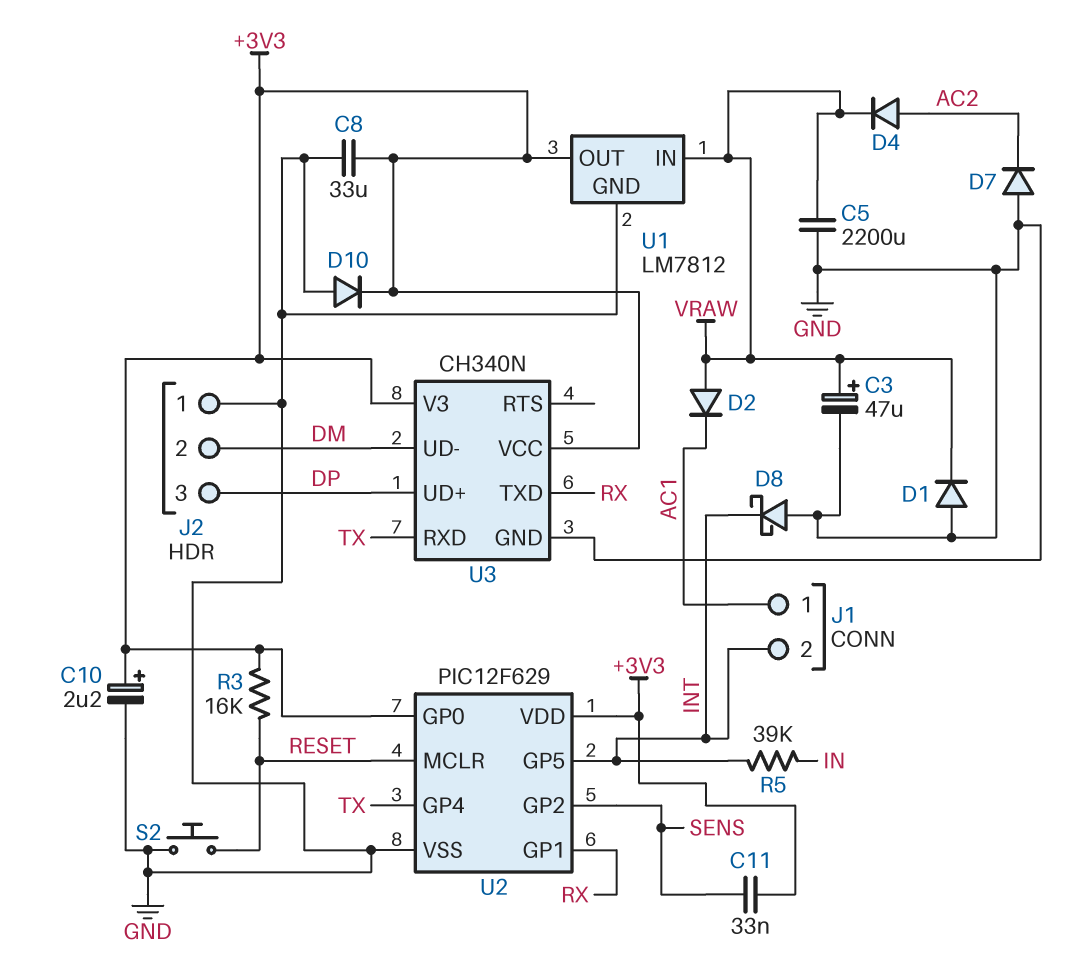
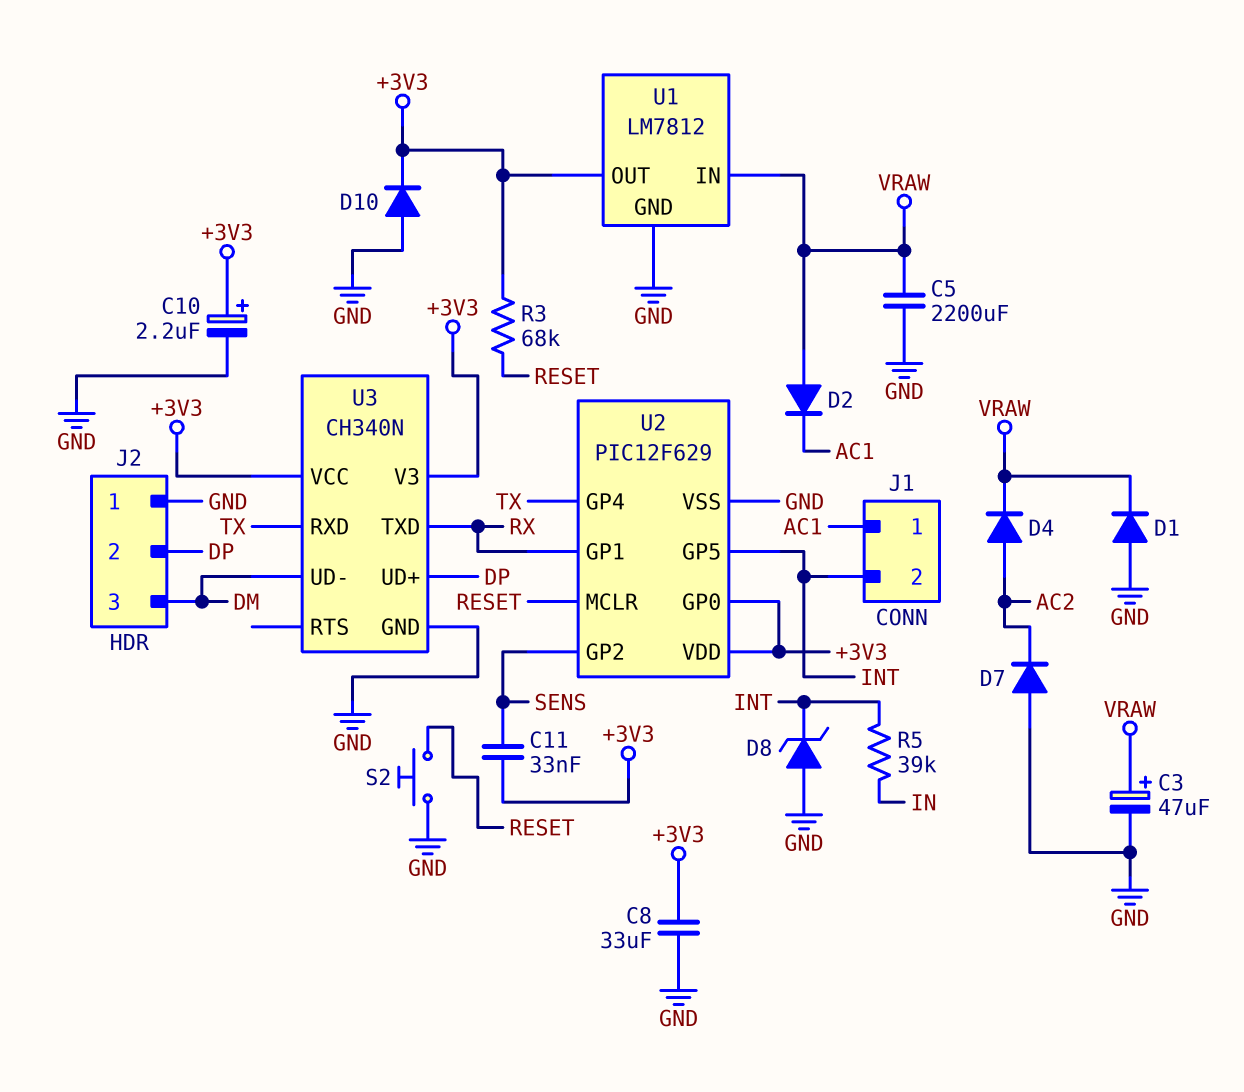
D8: schottky (A GND, K INT) -> zener (A GND, K INT)
J2 pin 2: DM -> DP
J2 pin 3: DP -> DM
R3: 16k (+3V3, RESET) -> 68k (+3V3, RESET)

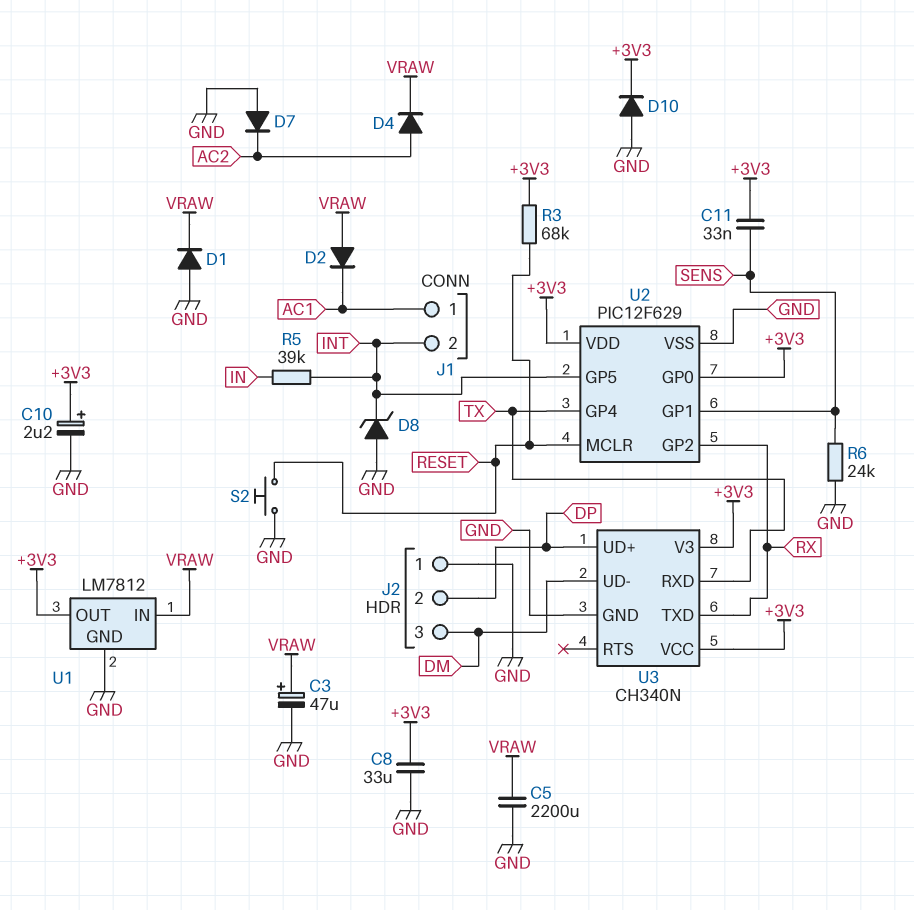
R6: none -> 24k (GND, SENS)
U2 pin GP1: RX -> SENS
U2 pin GP2: SENS -> RX

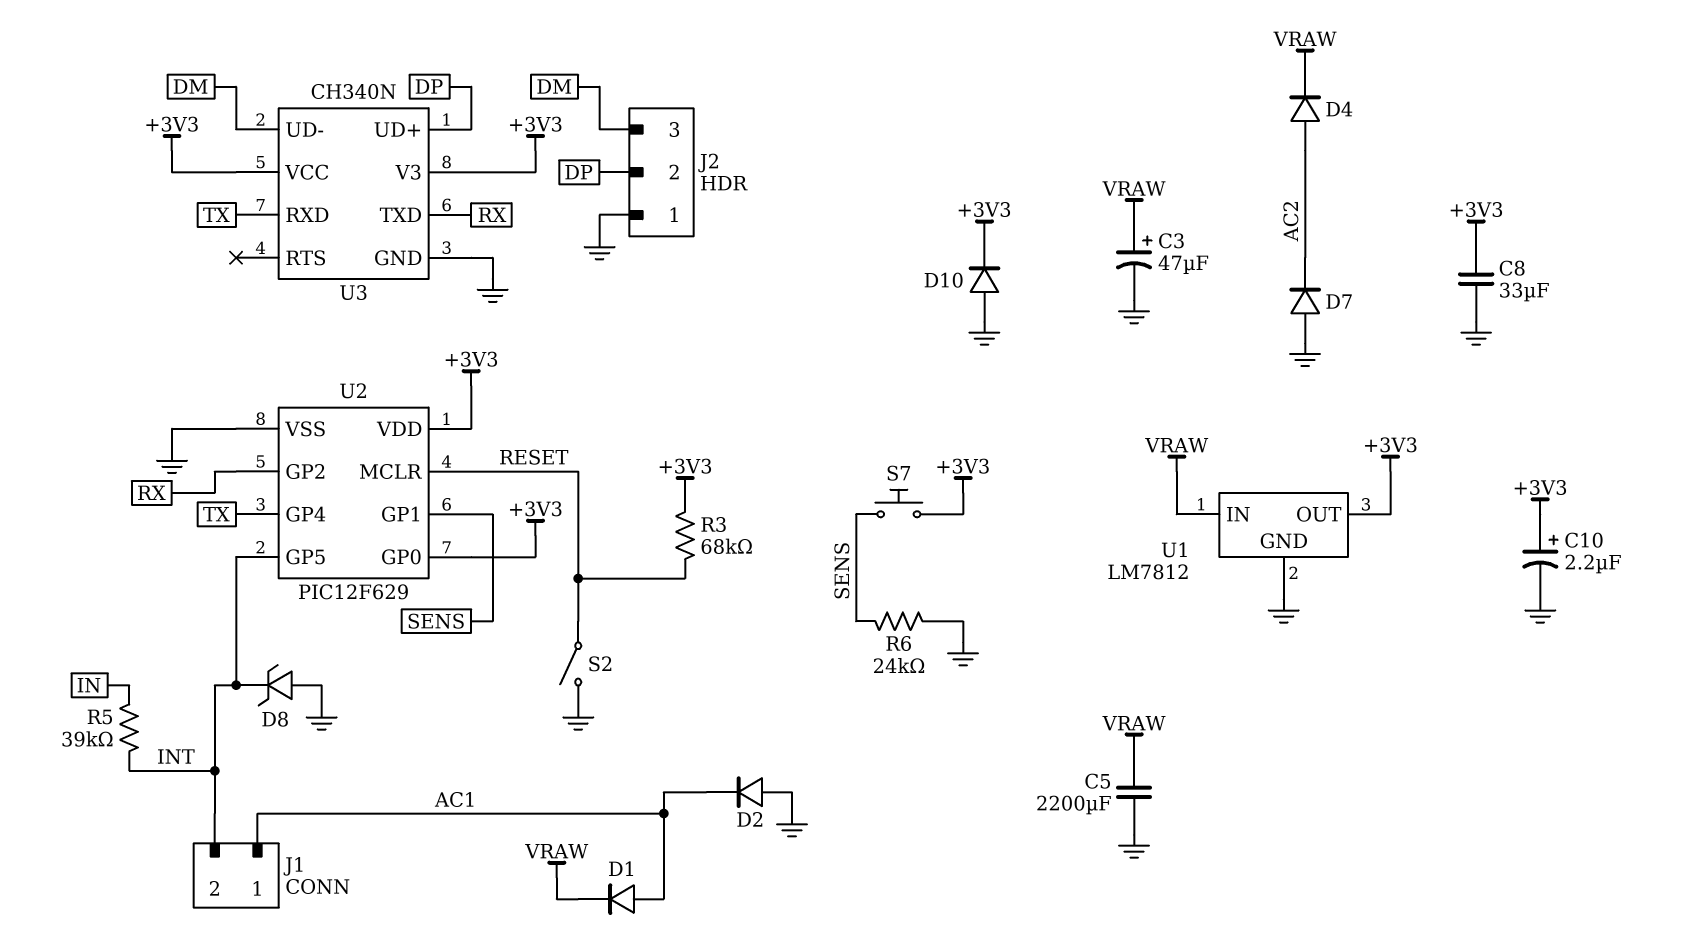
C11: 33nF (+3V3, SENS) -> none
D1: diode (A GND, K VRAW) -> diode (A AC1, K VRAW)
D2: diode (A VRAW, K AC1) -> diode (A GND, K AC1)
S2: button (GND, RESET) -> switch (GND, RESET)
S7: none -> button (+3V3, SENS)

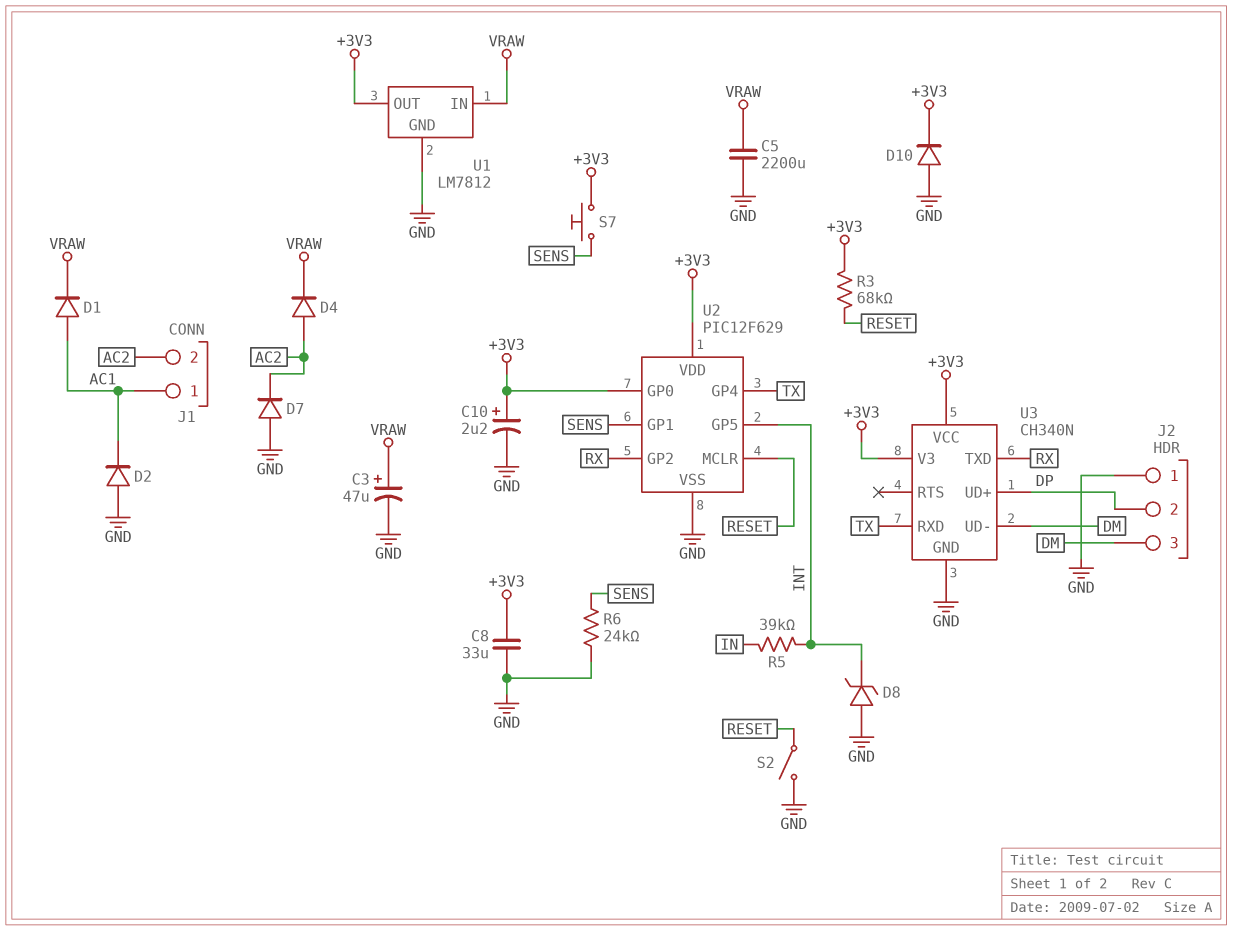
J1 pin 2: INT -> AC2

